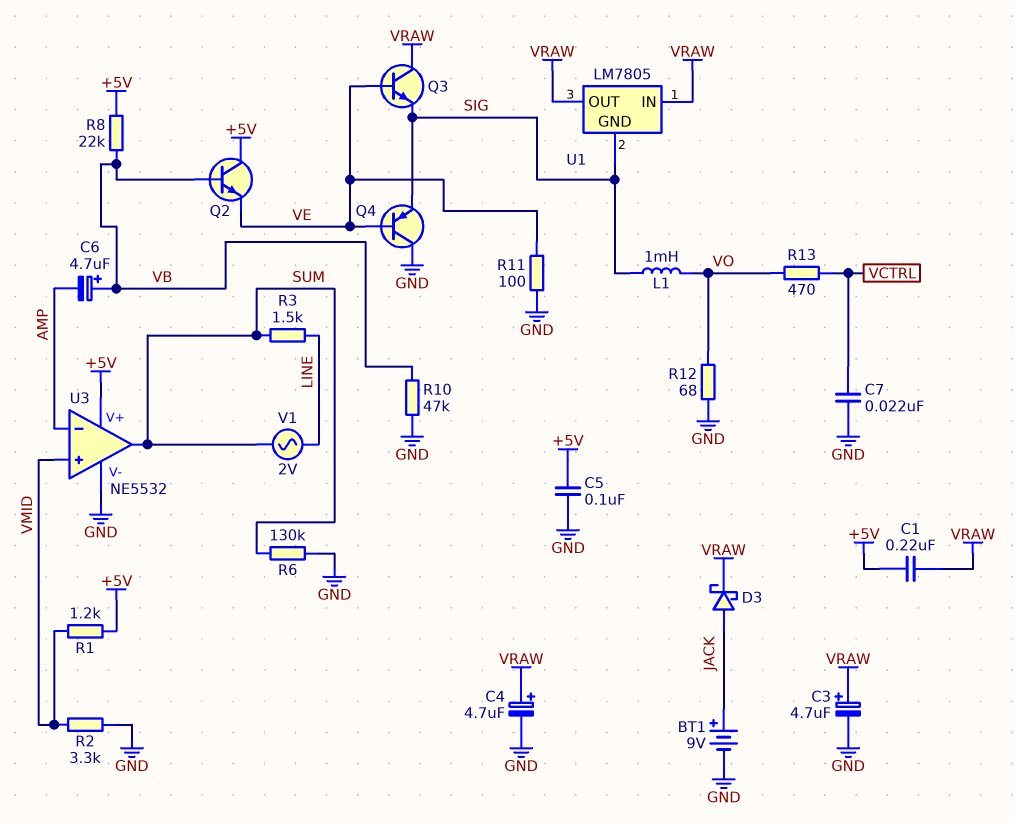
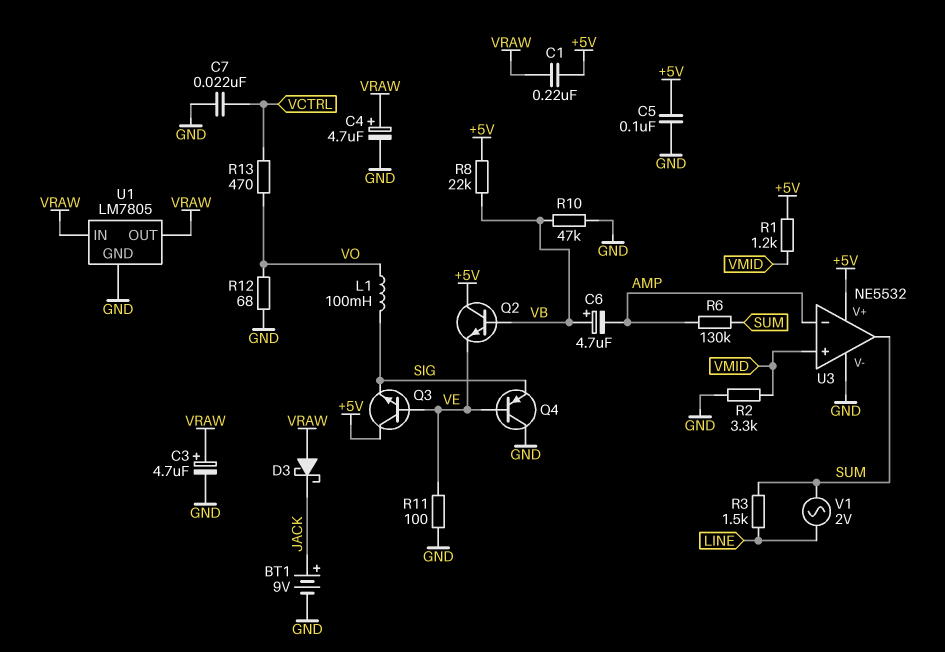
D3: schottky (A JACK, K VRAW) -> schottky (A VRAW, K JACK)
L1: 1mH (SIG, VO) -> 100mH (SIG, VO)
Q3: NPN (B VE, C VRAW, E SIG) -> NPN (B VE, C +5V, E SIG)
R6: 130k (GND, SUM) -> 130k (AMP, SUM)
U1 pin GND: SIG -> GND

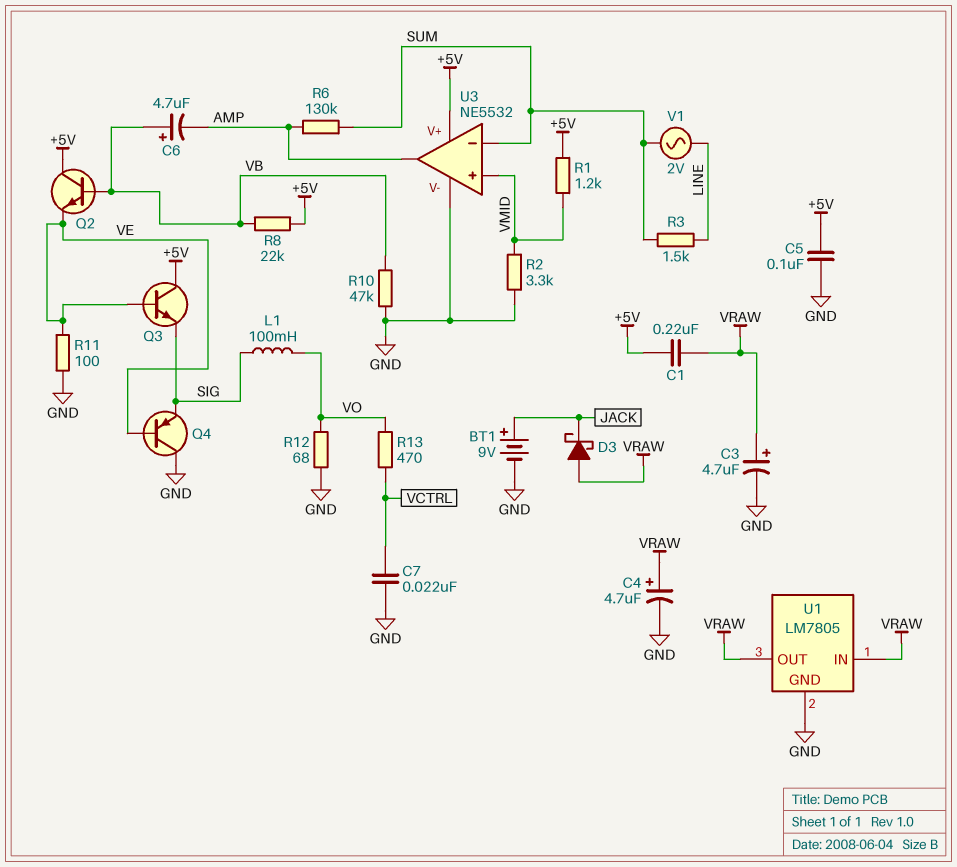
U3 pin in-: AMP -> SUM
U3 pin out: SUM -> AMP

